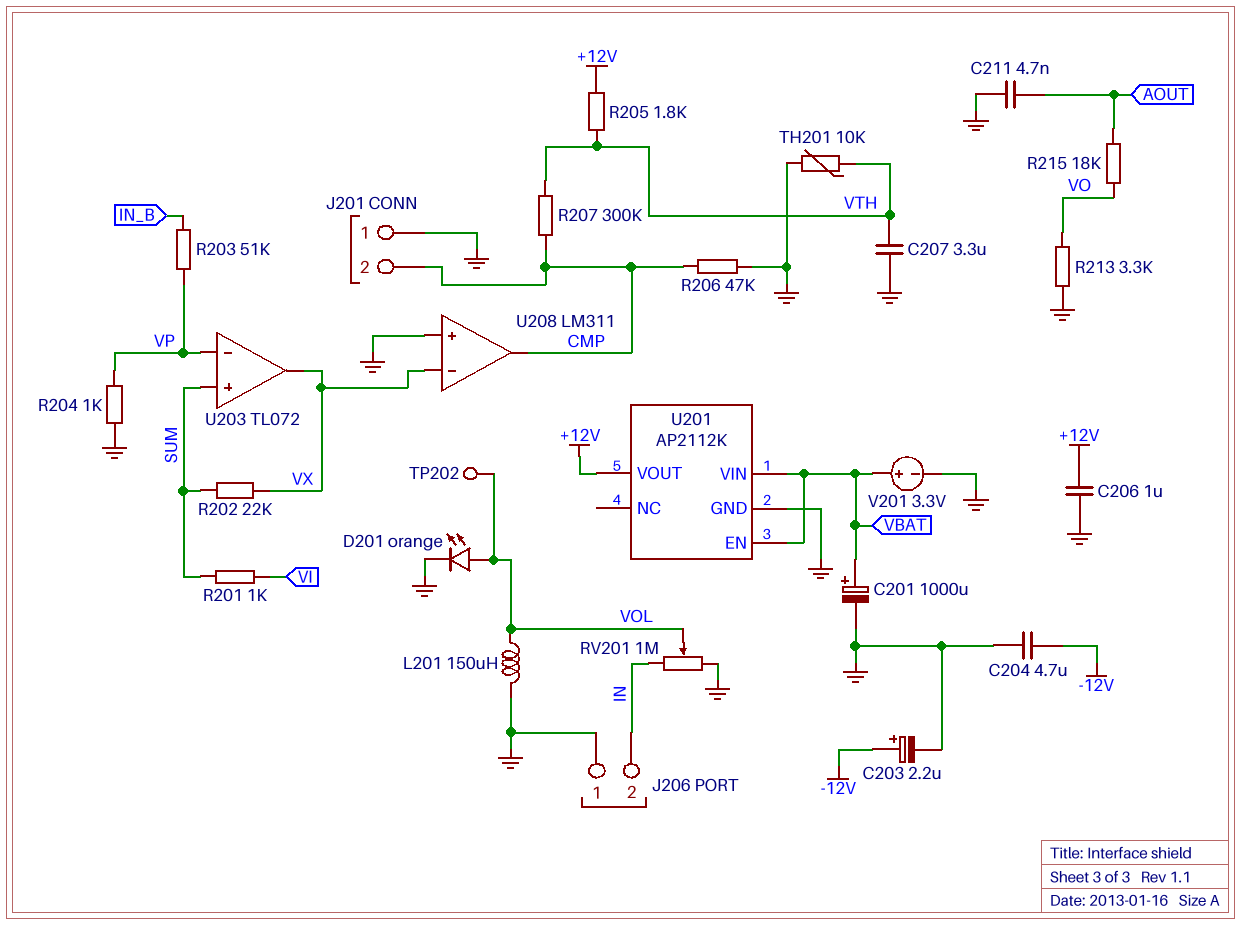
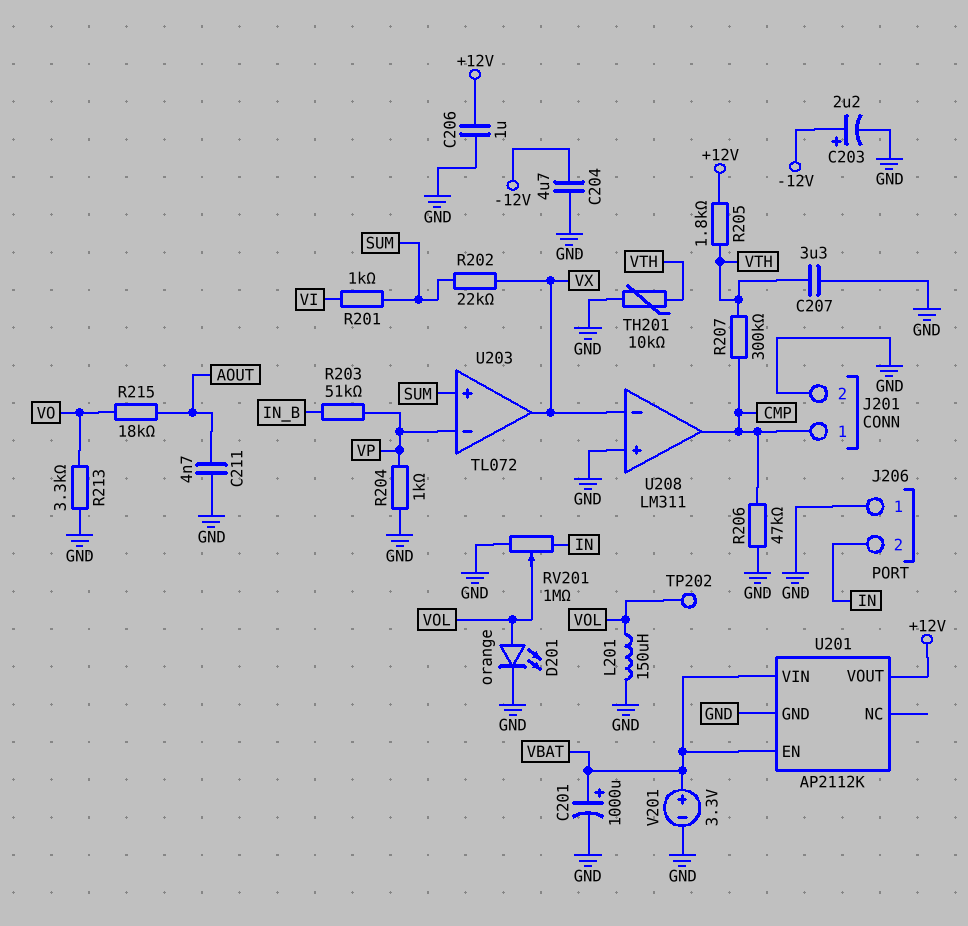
J201 pin 1: GND -> CMP
J201 pin 2: CMP -> GND

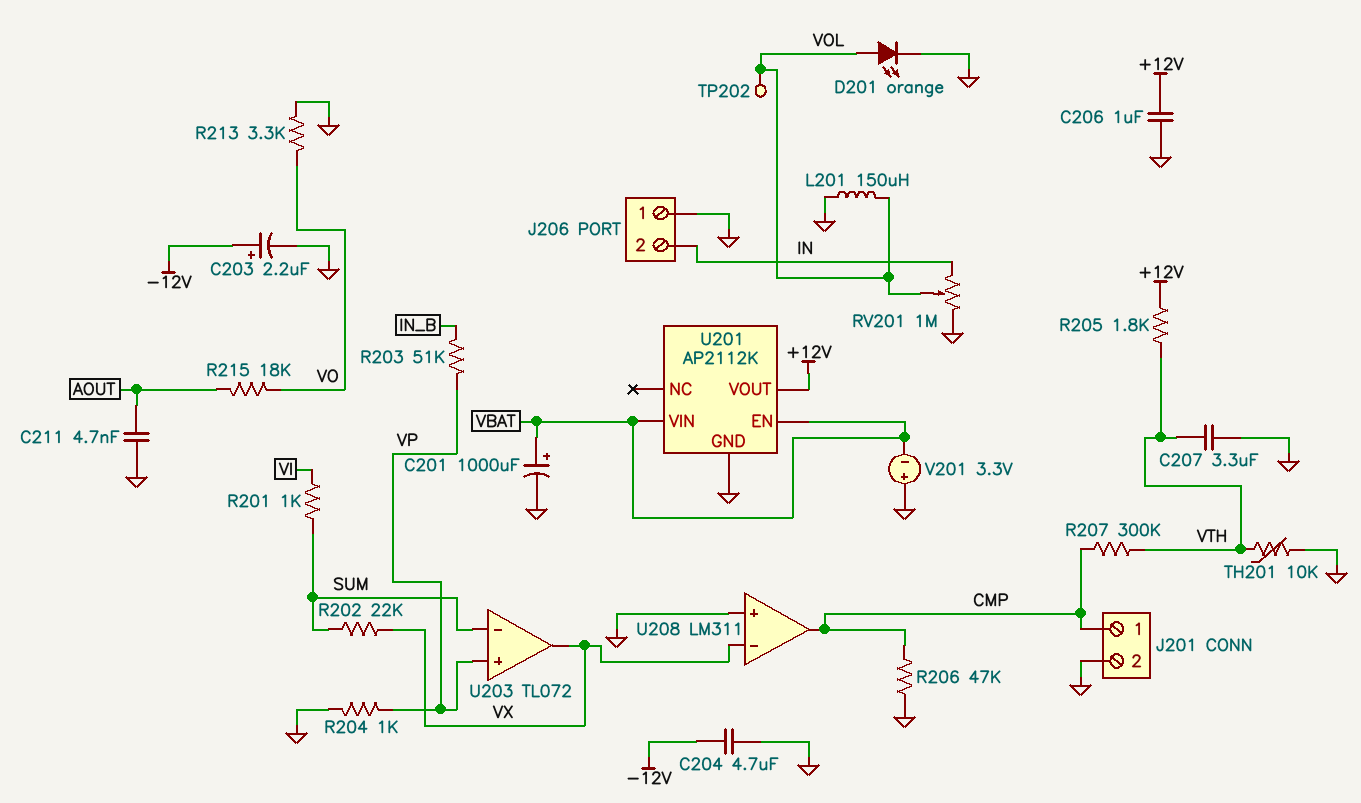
U203 pin in+: SUM -> VP
U203 pin in-: VP -> SUM
V201: 3.3V (plus VBAT, minus GND) -> 3.3V (plus GND, minus VBAT)

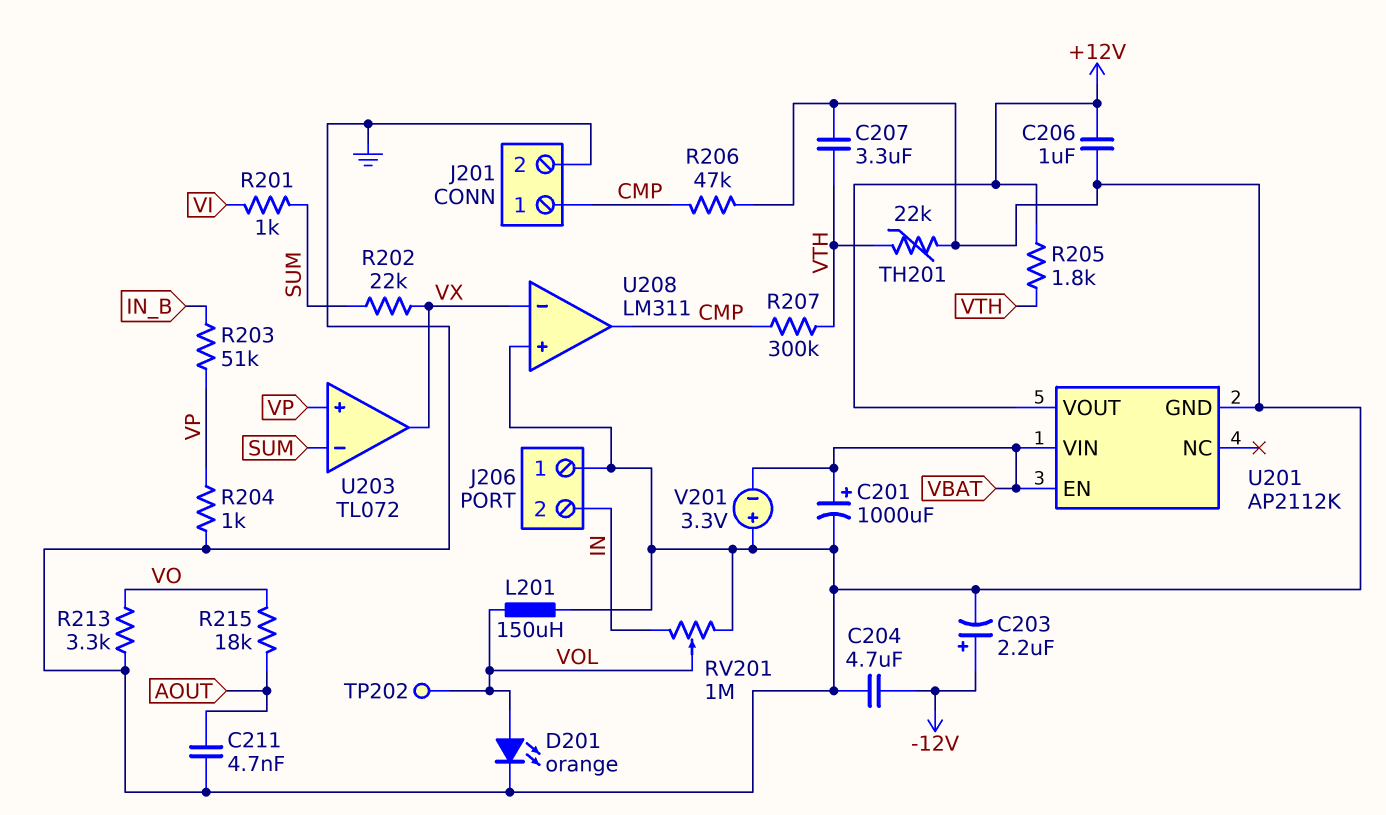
TH201: 10k (GND, VTH) -> 22k (GND, VTH)

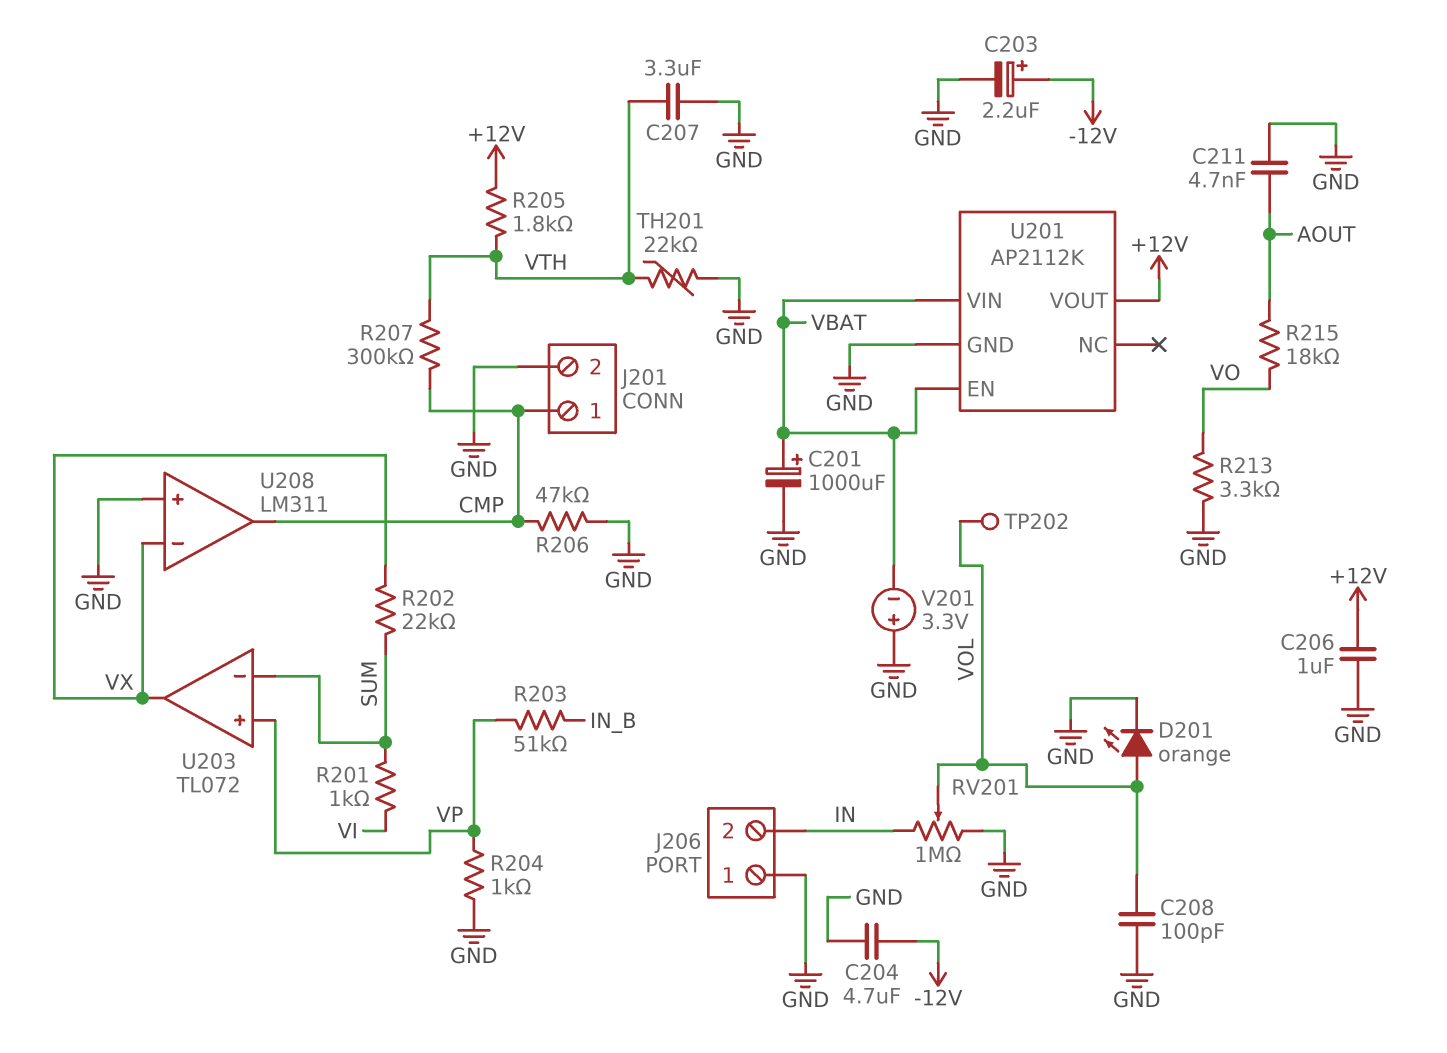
C208: none -> 100pF (GND, VOL)
L201: 150uH (GND, VOL) -> none

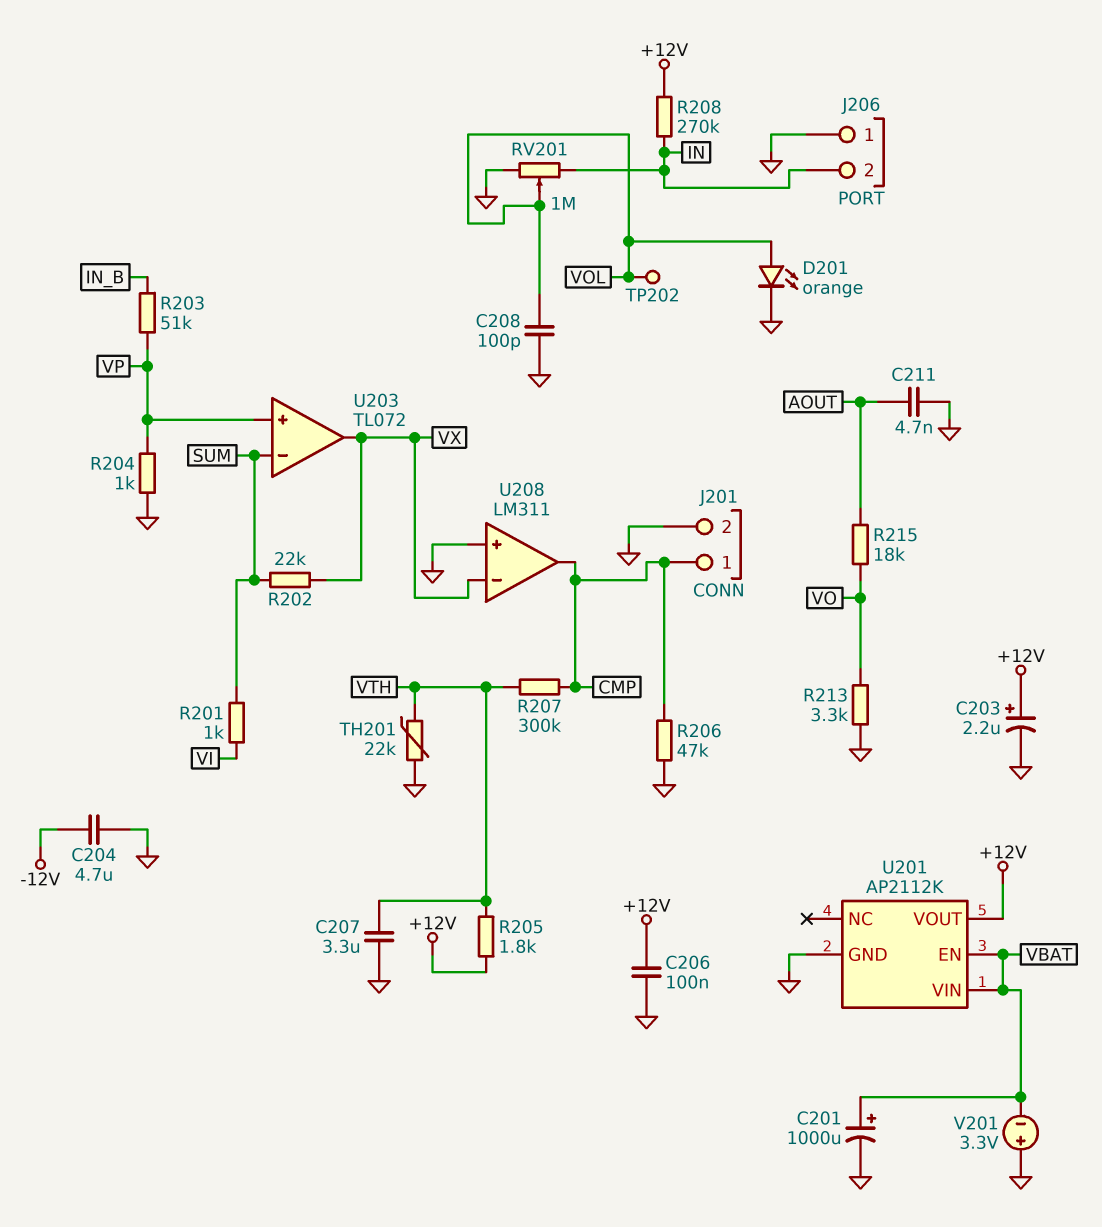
C203: 2.2uF (plus -12V, minus GND) -> 2.2uF (plus +12V, minus GND)
C206: 1uF (+12V, GND) -> 100nF (+12V, GND)
R208: none -> 270k (+12V, IN)

